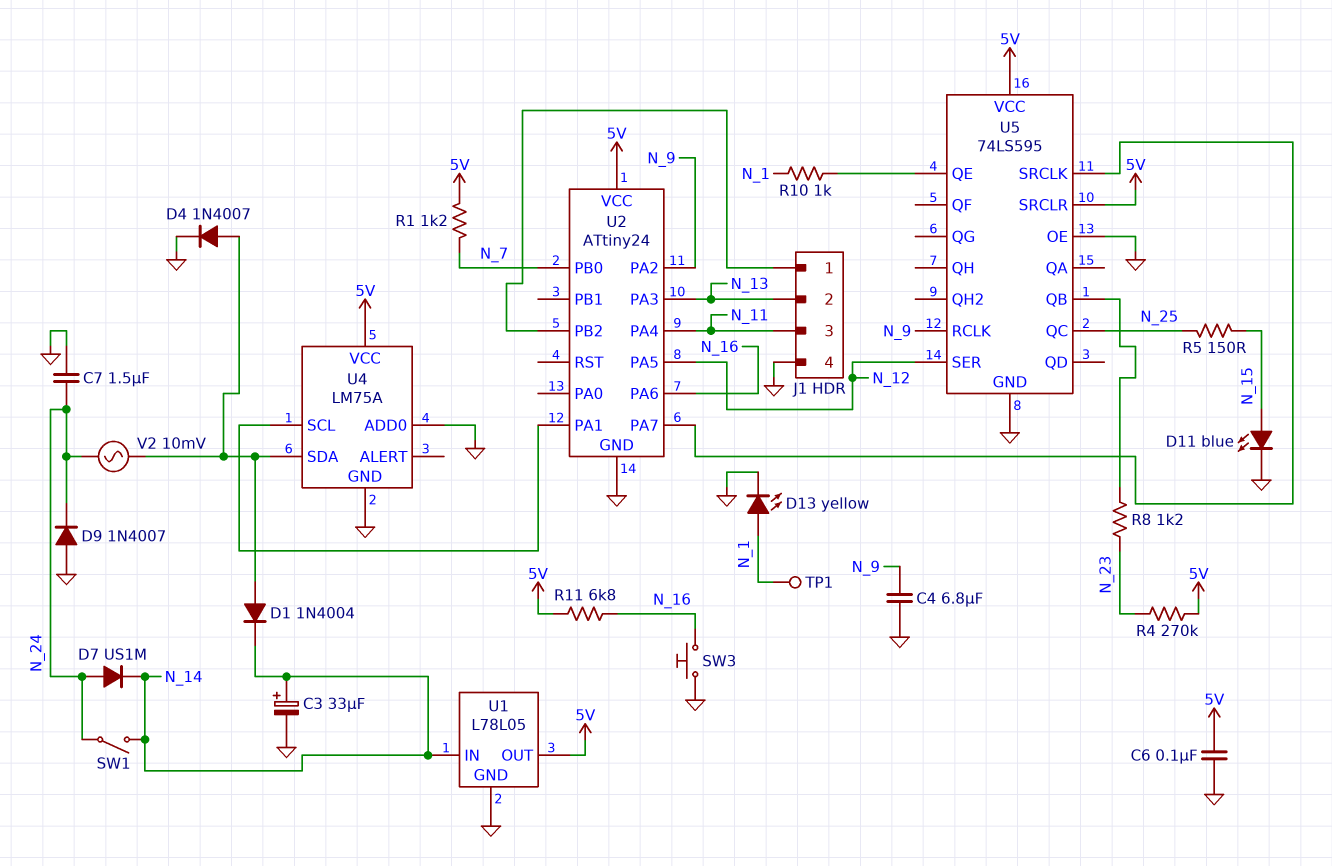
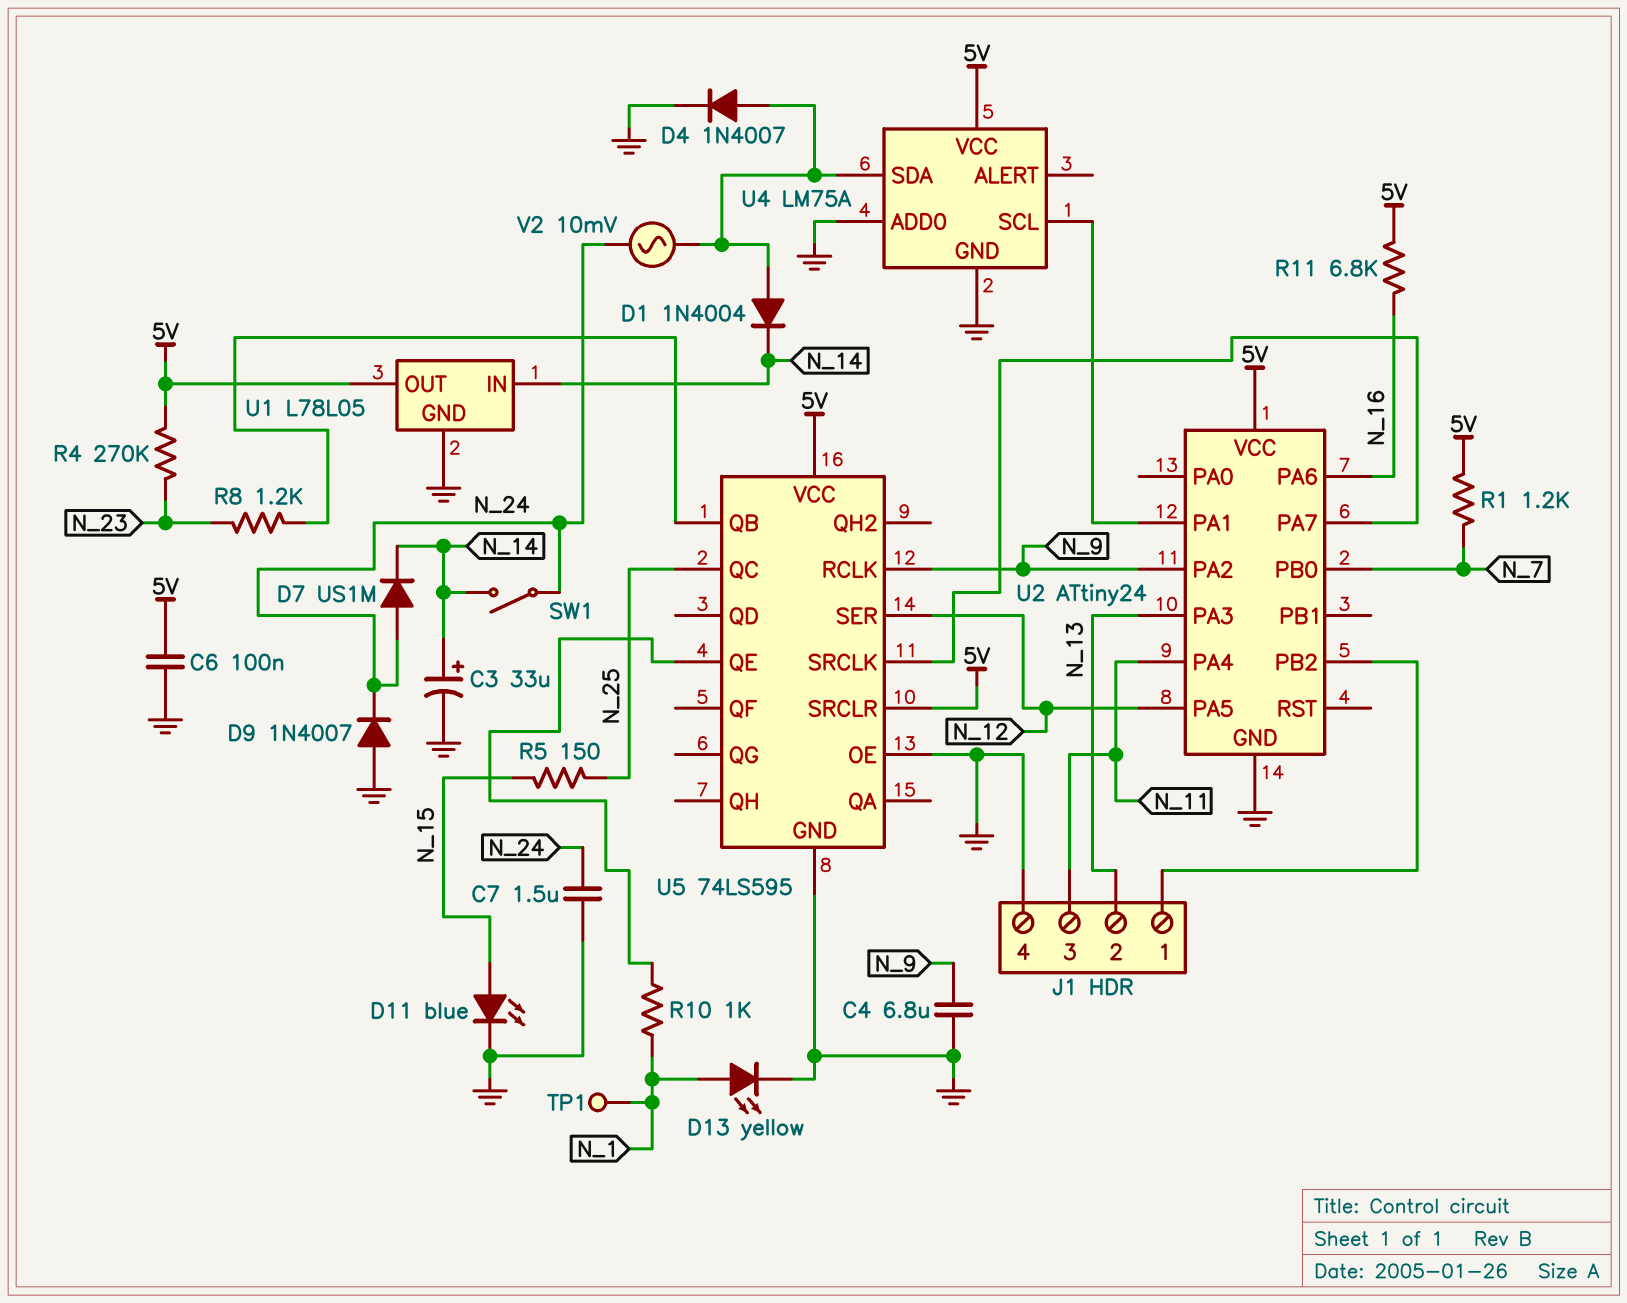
SW3: button (GND, N_16) -> none

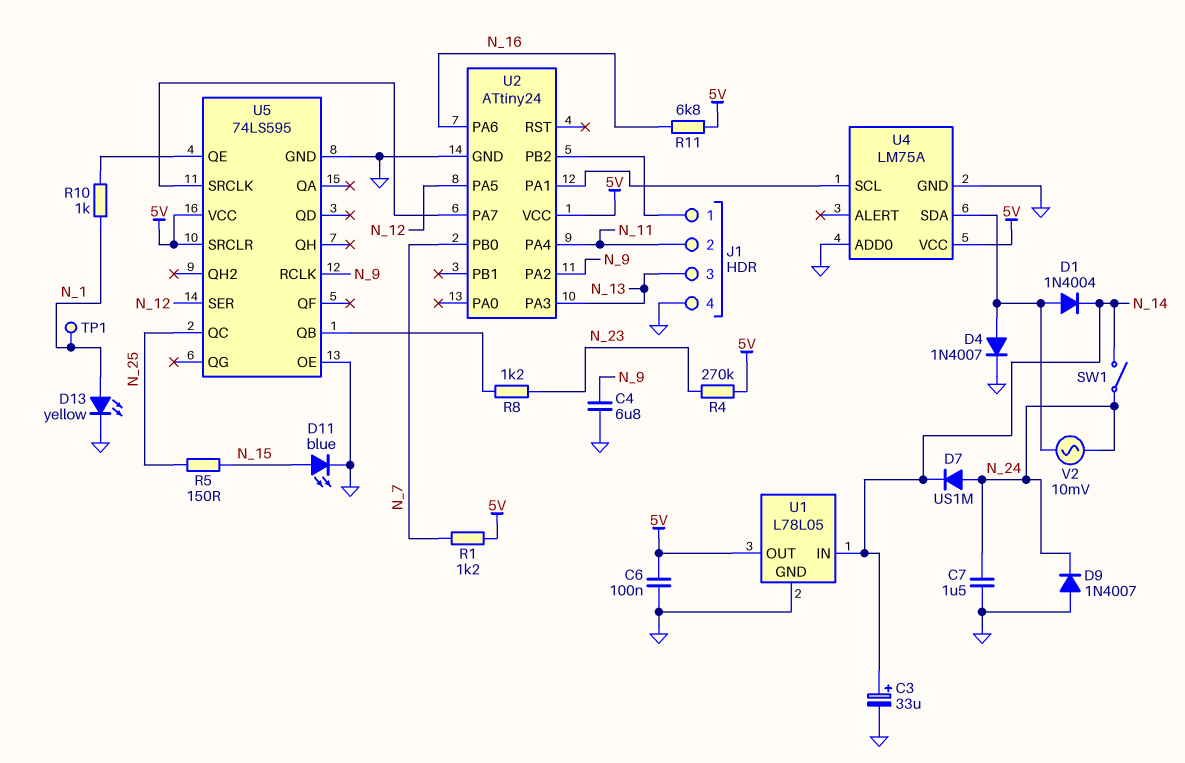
J1 pin 2: N_13 -> N_11
J1 pin 3: N_11 -> N_13

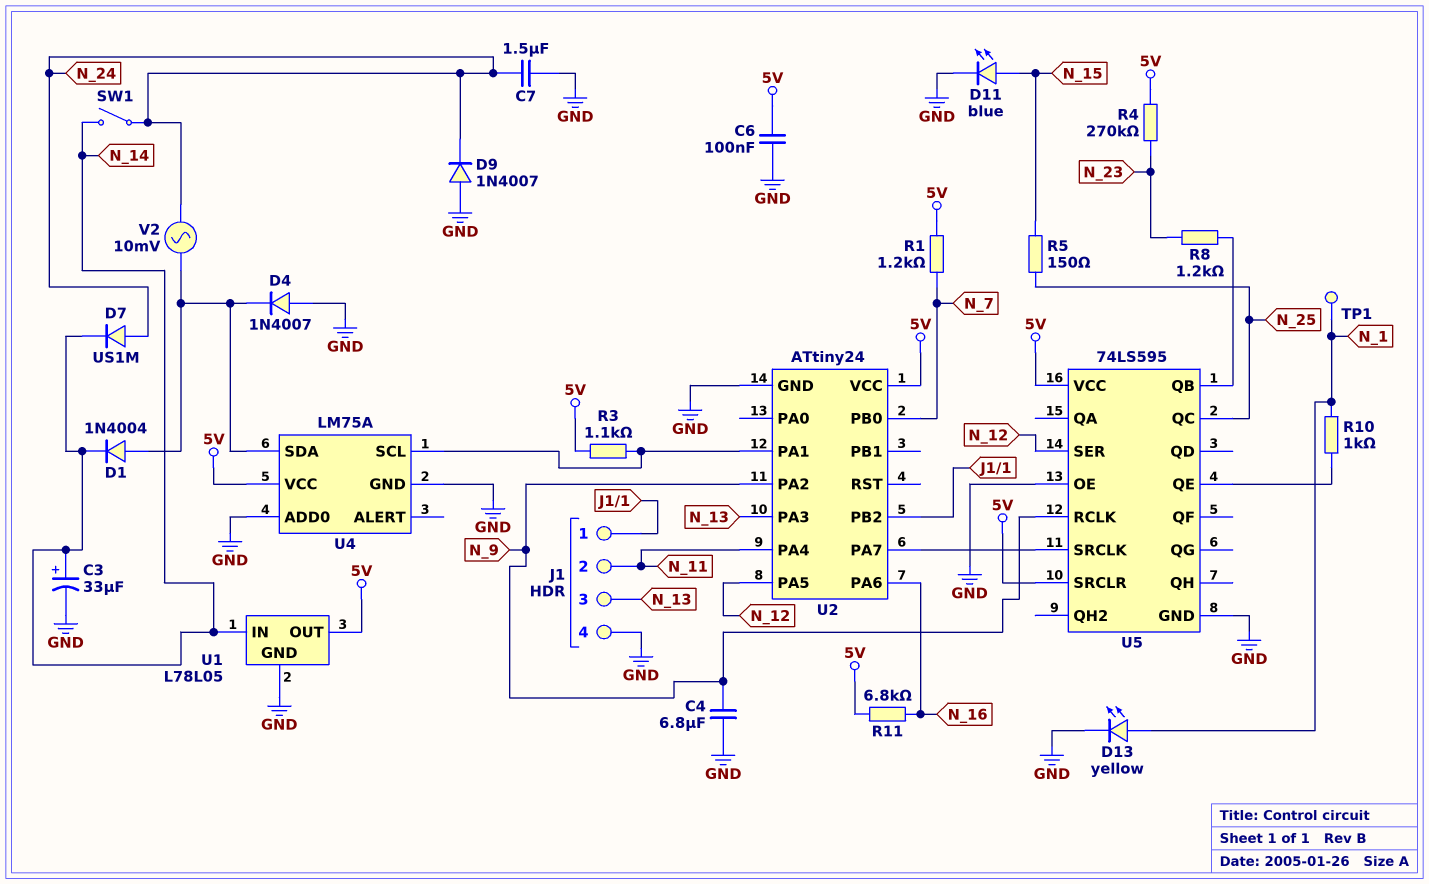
D4: diode 1N4007 (A U4/SDA, K GND) -> diode 1N4007 (A GND, K U4/SDA)
R3: none -> 1.1k (5V, U2/PA1)

